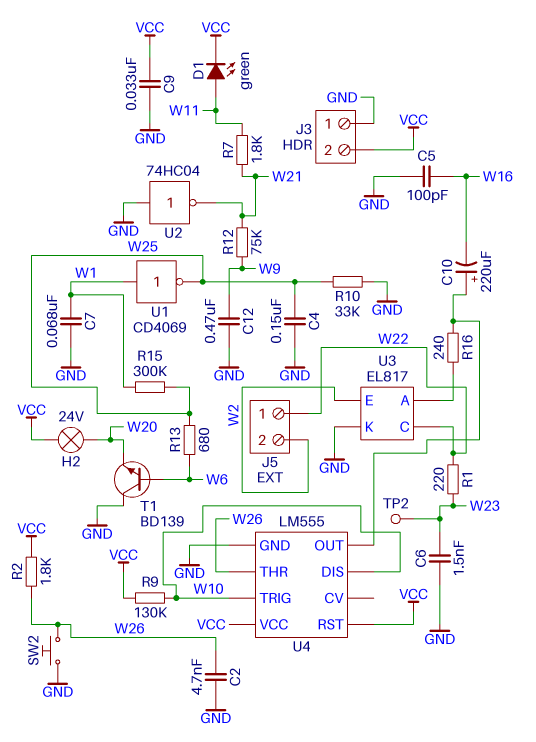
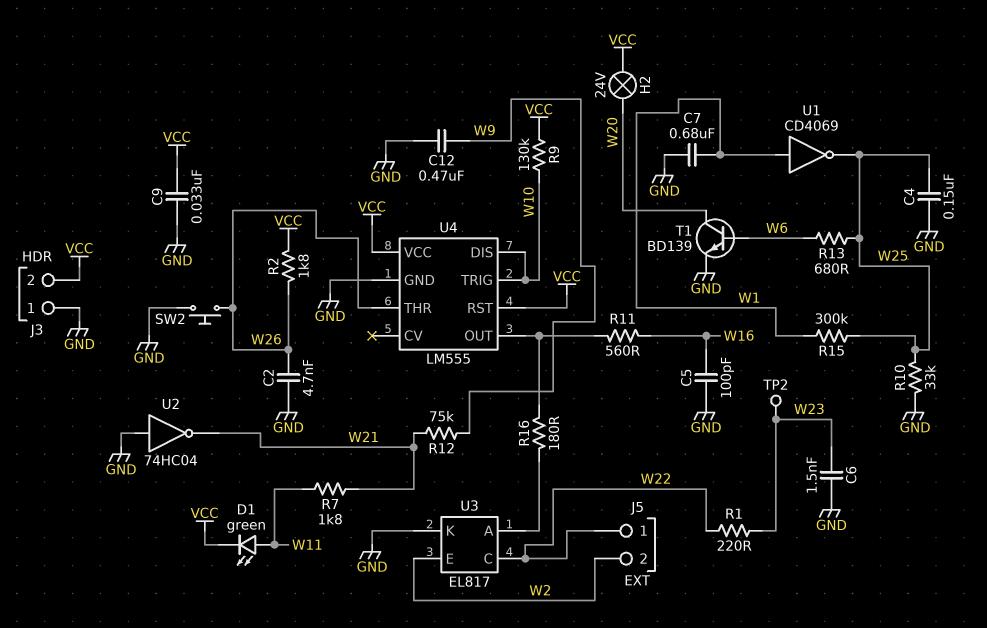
C7: 68nF (GND, W1) -> 680nF (GND, W1)
C10: 220uF (plus U4/OUT, minus W16) -> none
R11: none -> 560 (U4/OUT, W16)
R16: 240 (U3/A, U4/OUT) -> 180 (U3/A, U4/OUT)
T1: NPN BD139 (B W6, C GND, E W20) -> NPN BD139 (B W6, C W20, E GND)

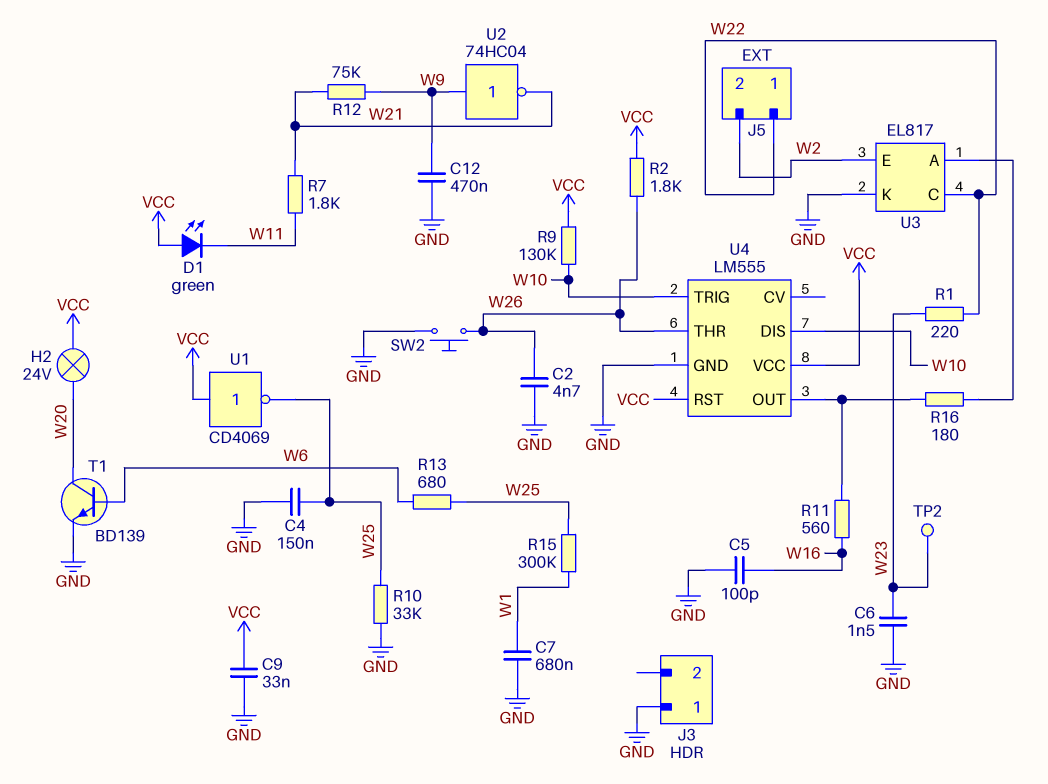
D1: LED green (A W11, K VCC) -> LED green (A VCC, K W11)
J3 pin 2: VCC -> none
U1: NOT CD4069 (in W1, out W25) -> NOT CD4069 (in VCC, out W25)
U2: NOT 74HC04 (in GND, out W21) -> NOT 74HC04 (in W9, out W21)

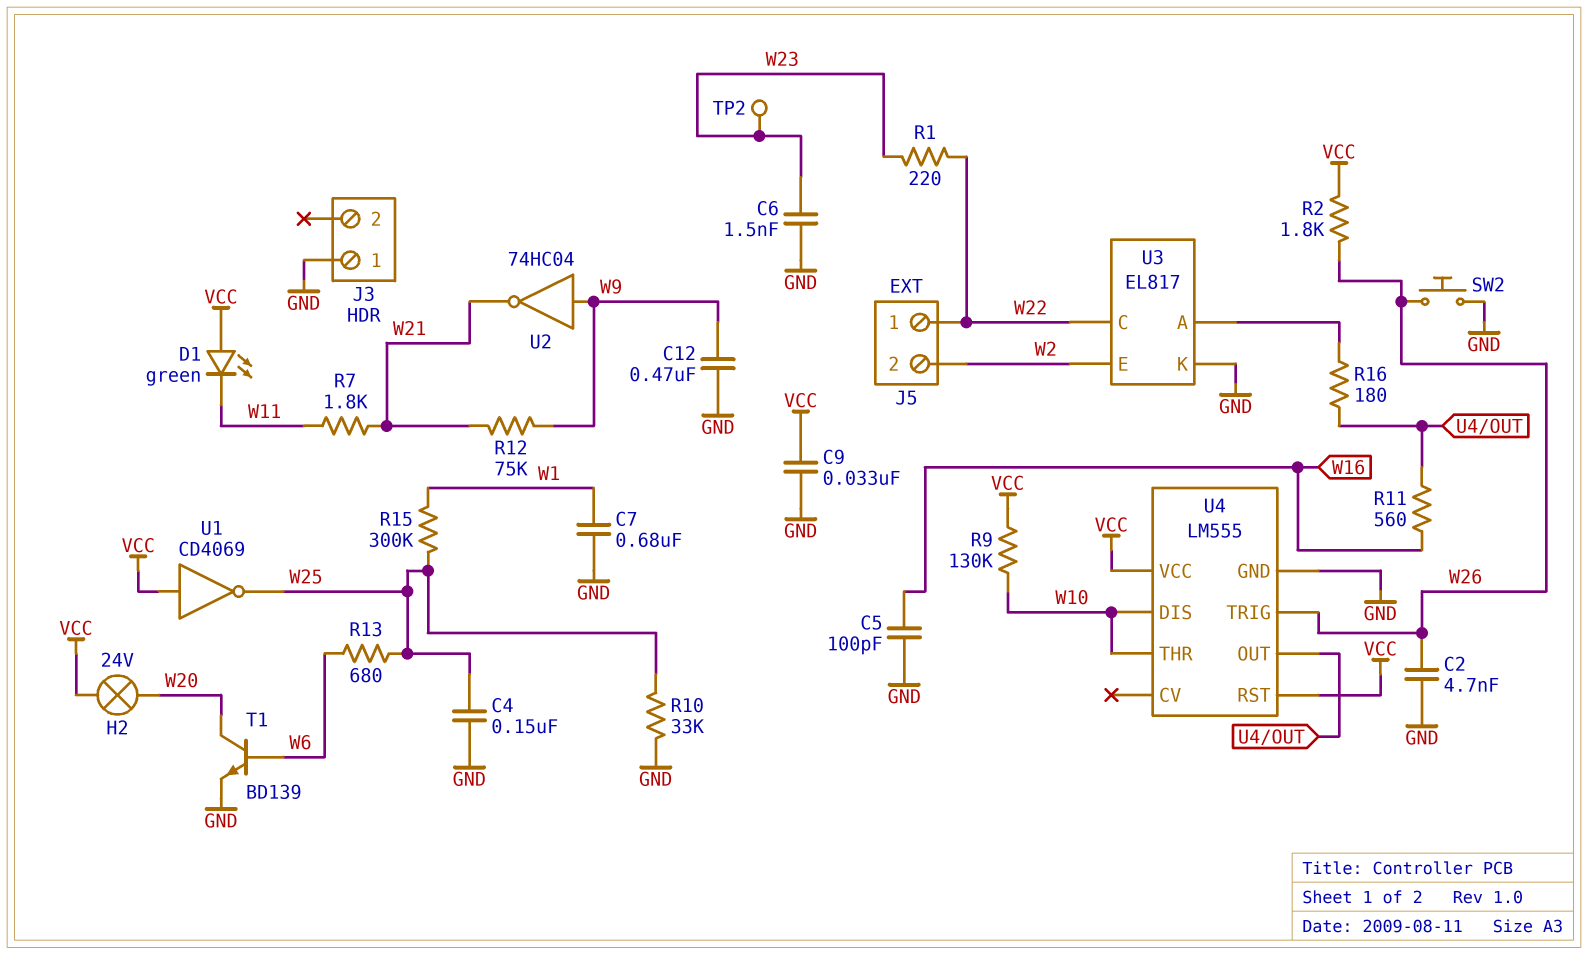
U4 pin THR: W26 -> W10
U4 pin TRIG: W10 -> W26

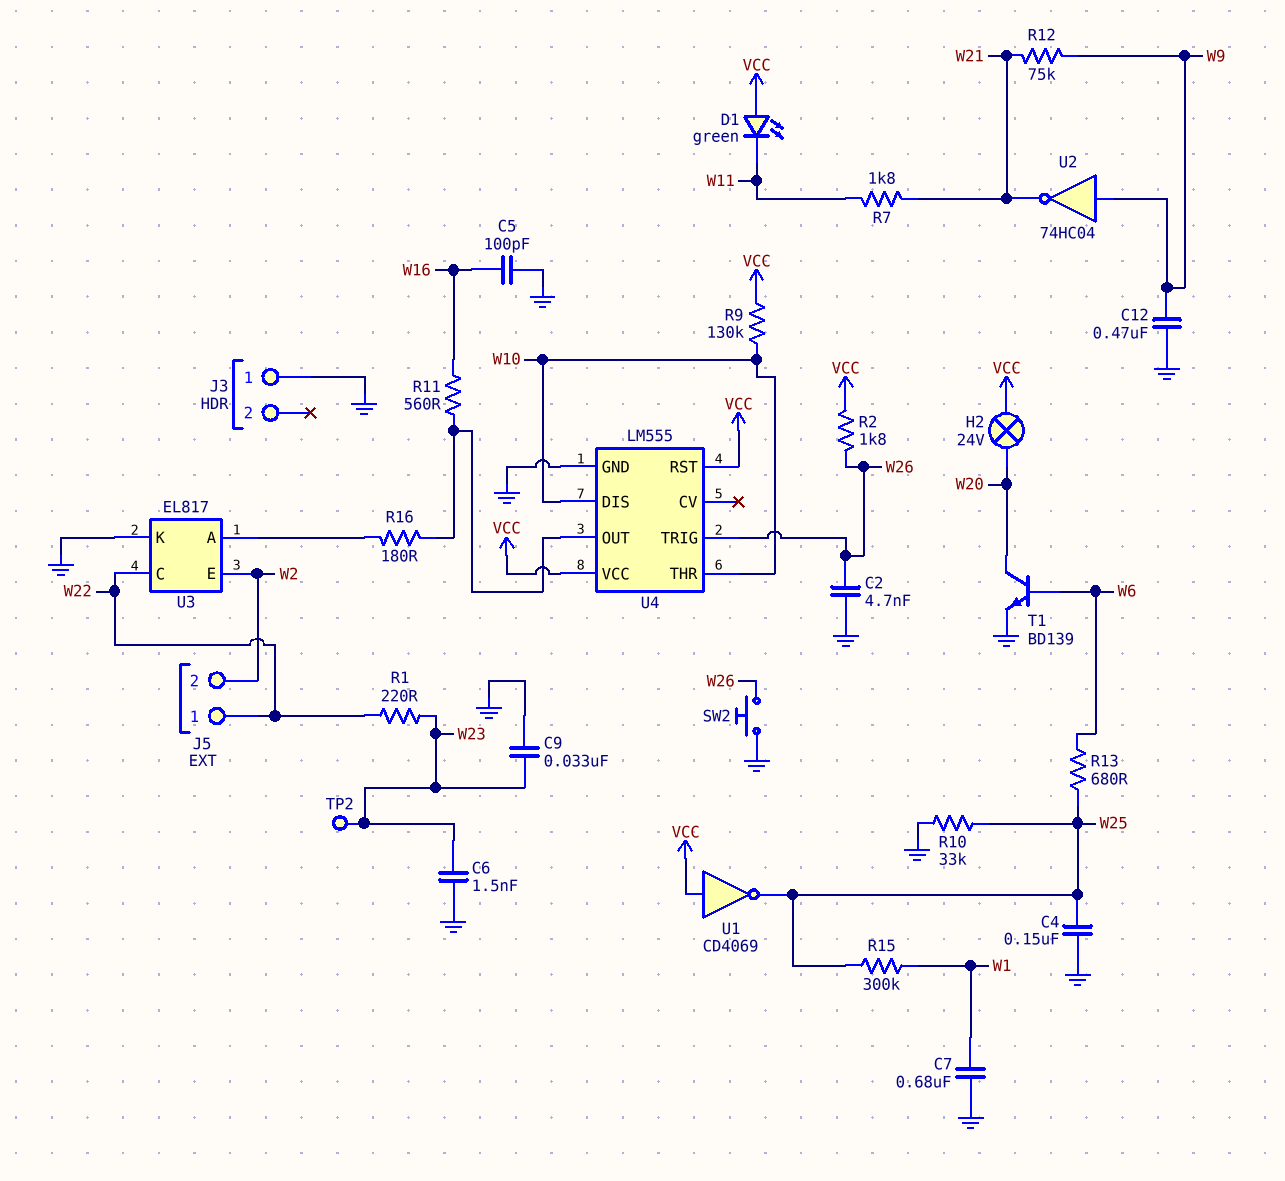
C9: 33nF (GND, VCC) -> 33nF (GND, W23)

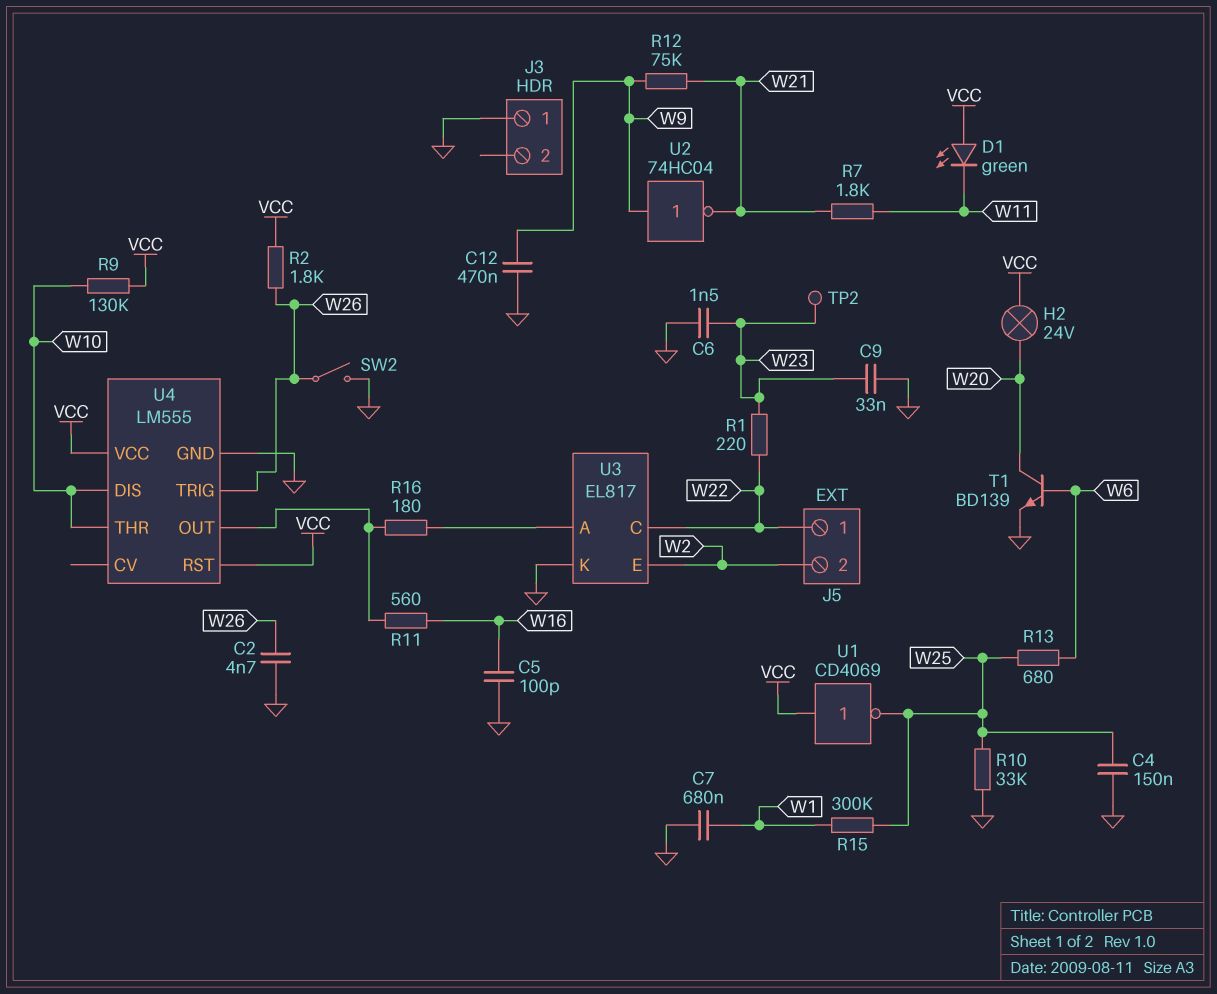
SW2: button (GND, W26) -> switch (GND, W26)

